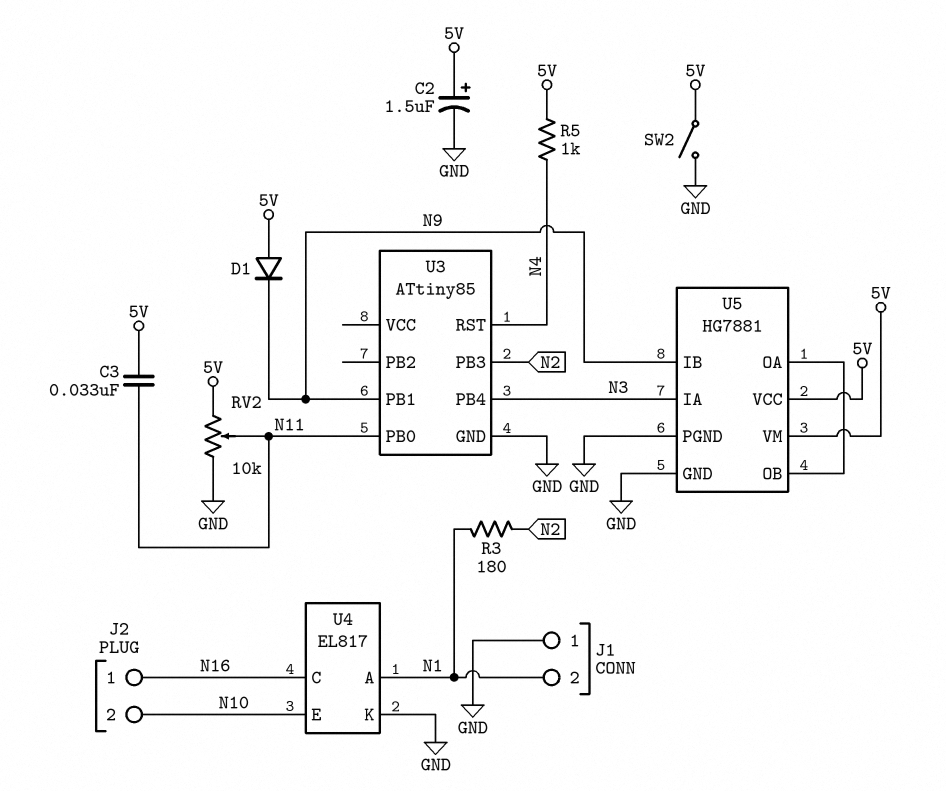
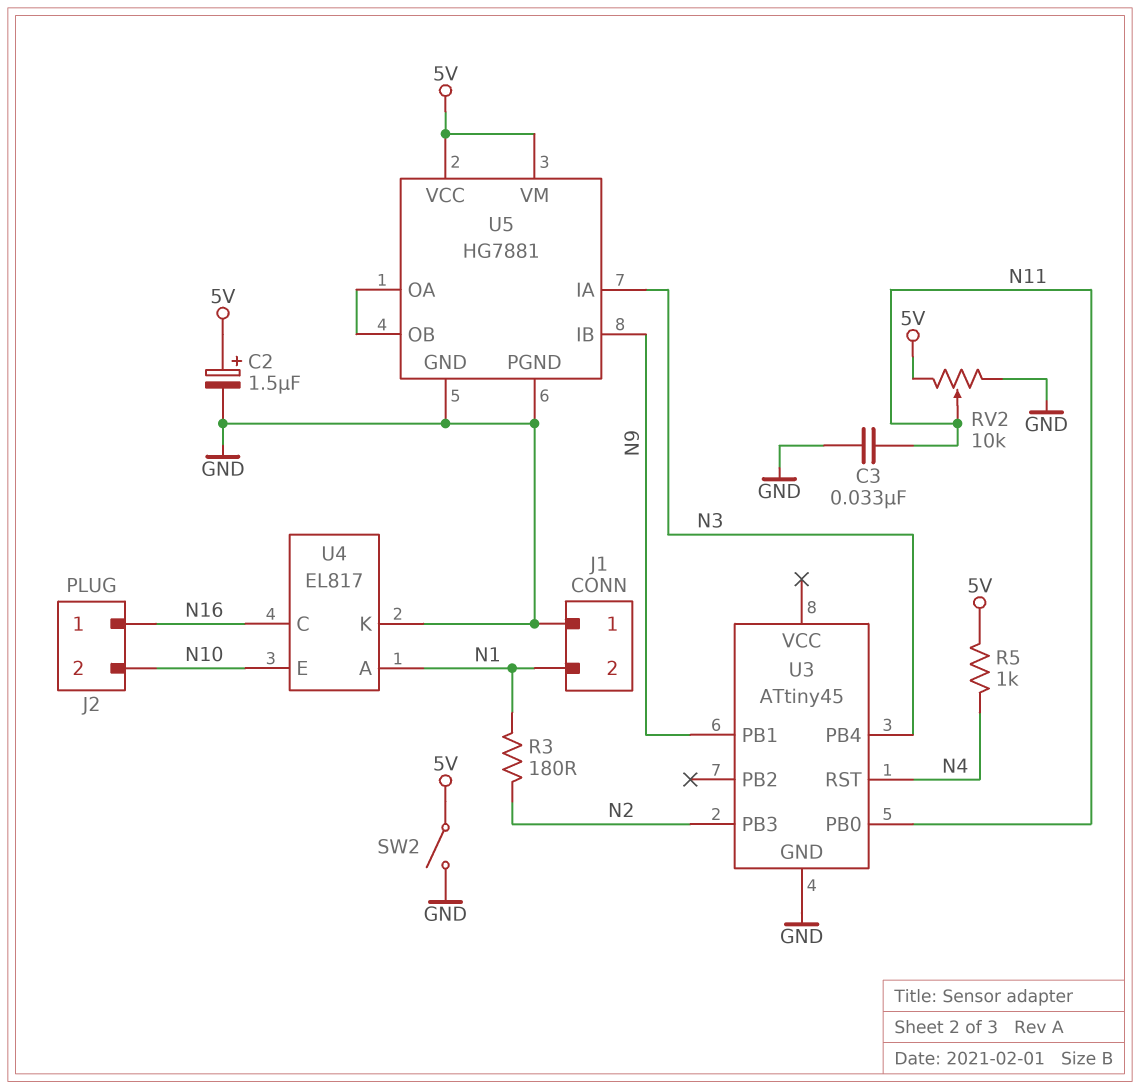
C3: 33nF (5V, N11) -> 33nF (GND, N11)
D1: diode (A 5V, K N9) -> none
U3: ATtiny85 -> ATtiny45

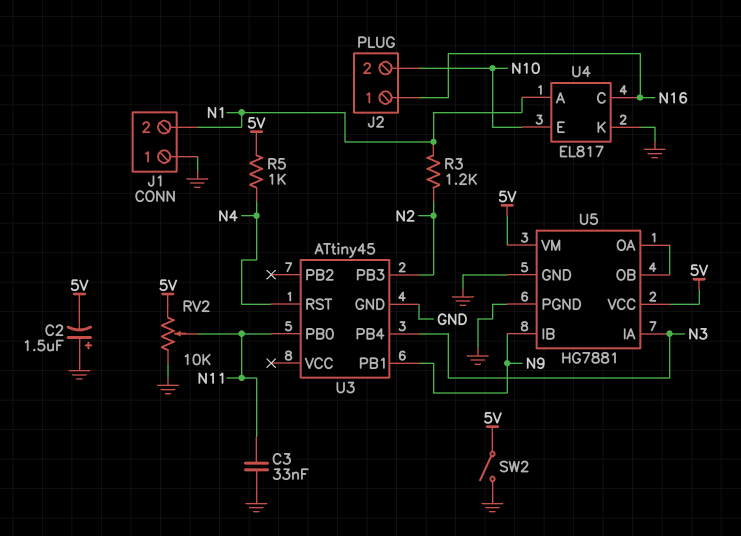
C2: 1.5uF (plus 5V, minus GND) -> 1.5uF (plus GND, minus 5V)
R3: 180 (N1, N2) -> 1.2k (N1, N2)

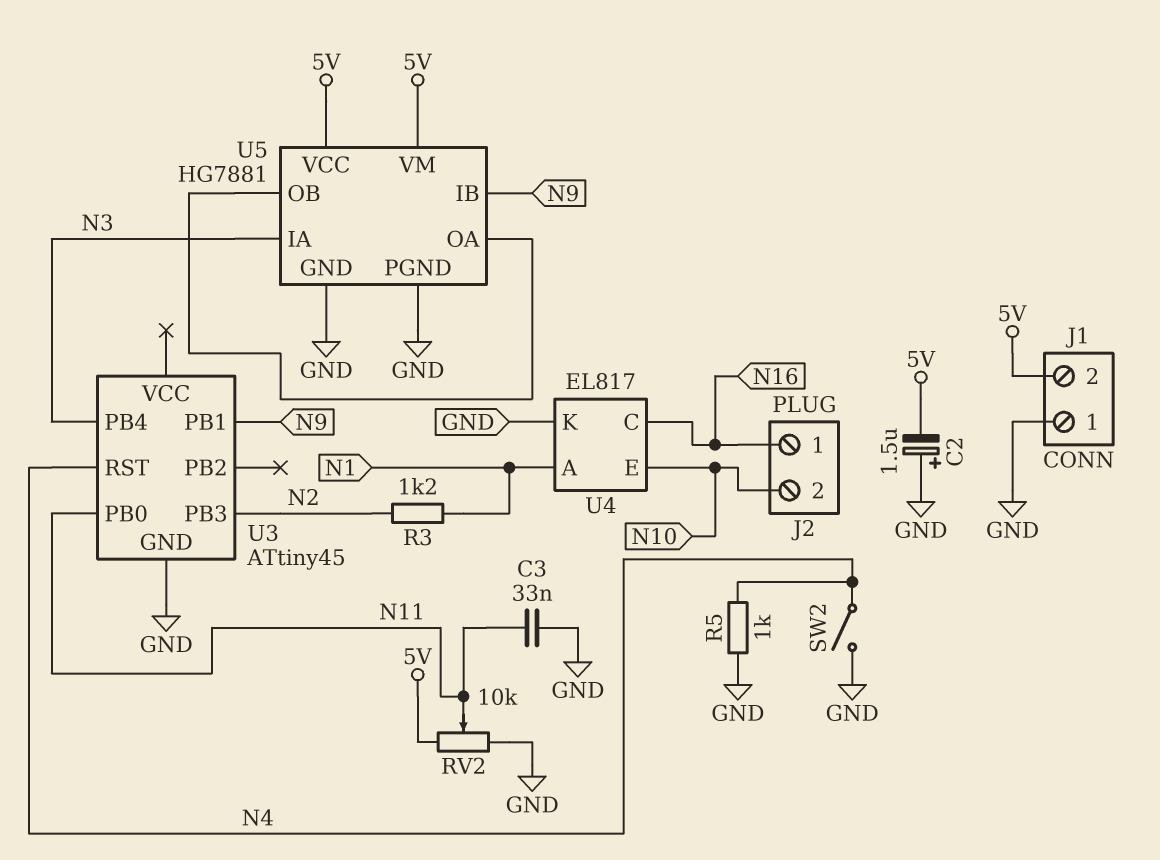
J1 pin 2: N1 -> 5V
R5: 1k (5V, N4) -> 1k (GND, N4)
SW2: switch (5V, GND) -> switch (GND, N4)

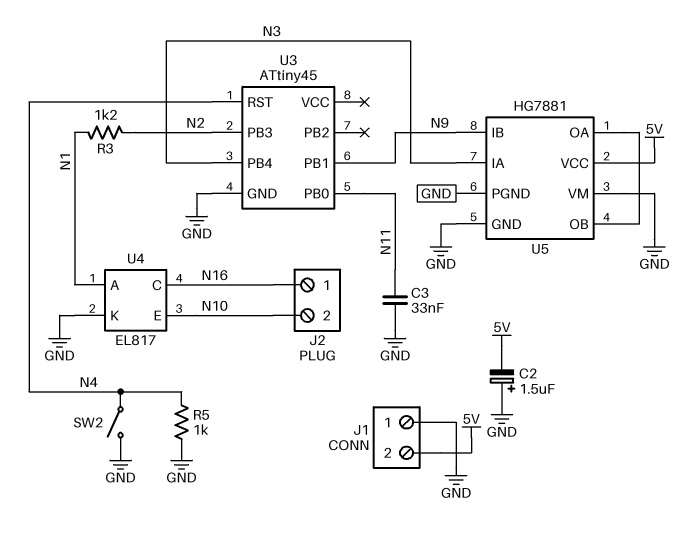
RV2: 10k (5V, GND, wiper N11) -> none
U5 pin VM: 5V -> GND

